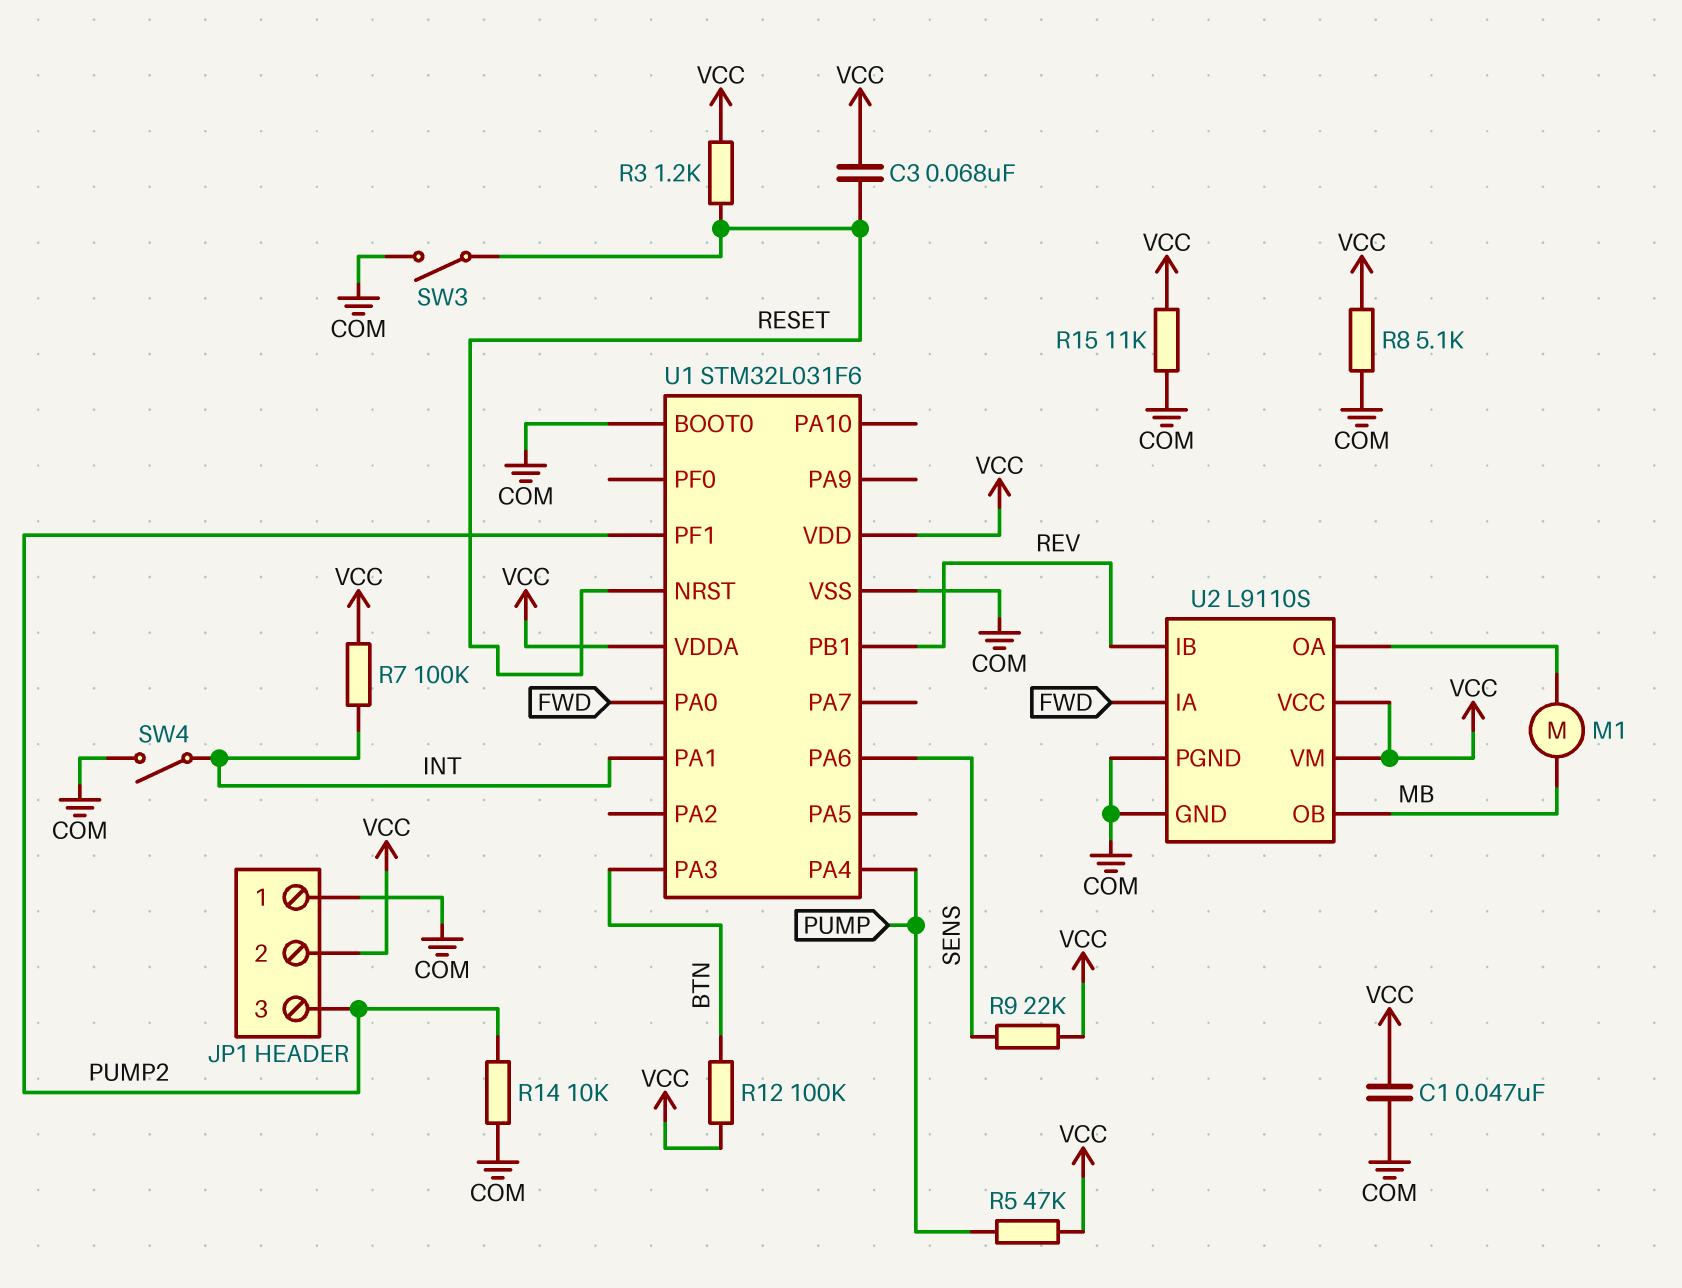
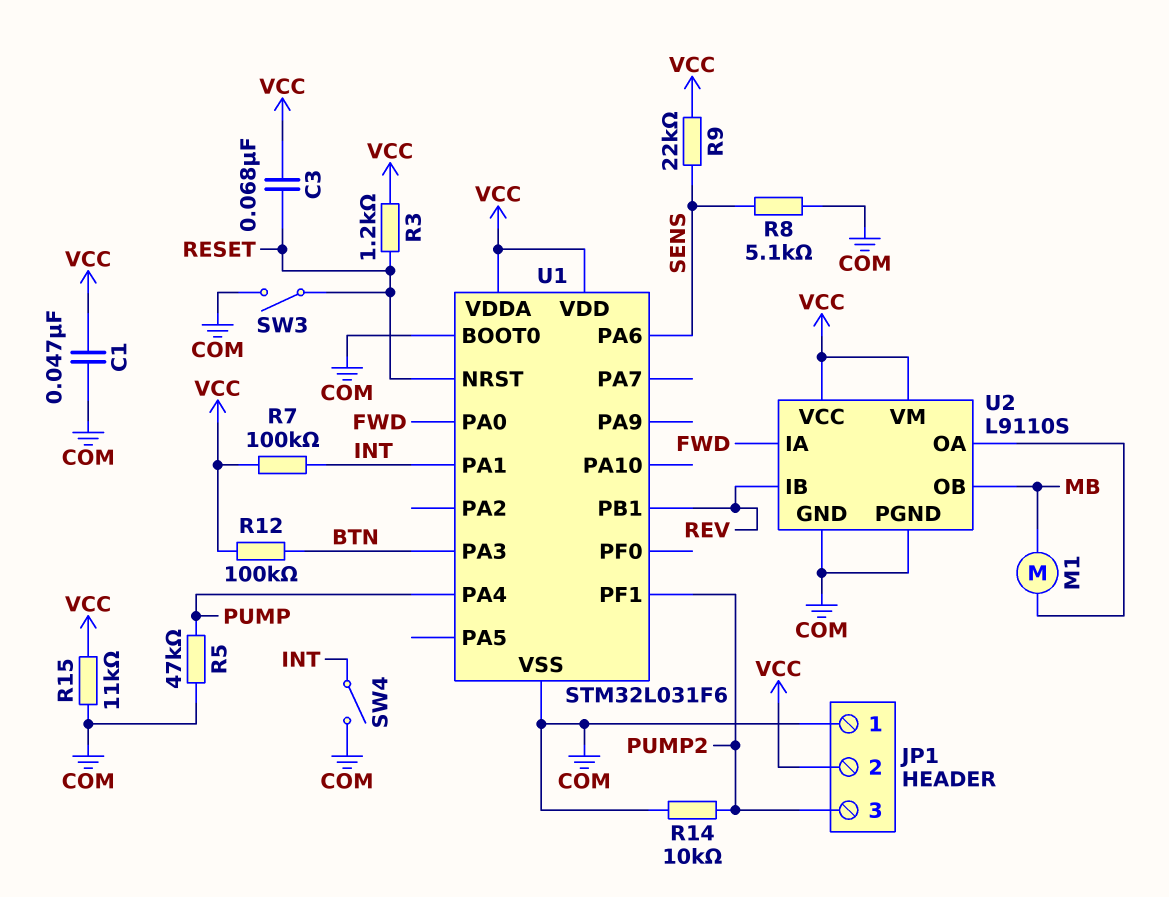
R5: 47k (PUMP, VCC) -> 47k (COM, PUMP)
R8: 5.1k (COM, VCC) -> 5.1k (COM, SENS)

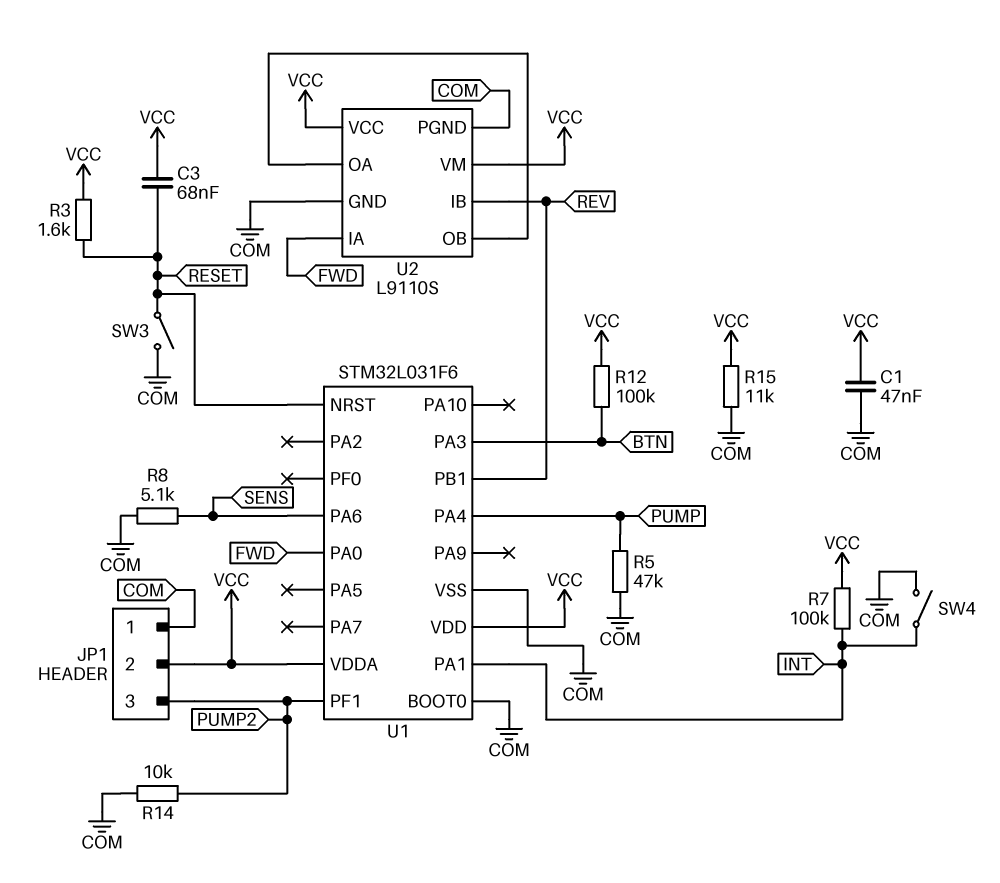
M1: motor (MB, U2/OA) -> none
R3: 1.2k (RESET, VCC) -> 1.6k (RESET, VCC)
R9: 22k (SENS, VCC) -> none
U2 pin OB: MB -> U2/OA

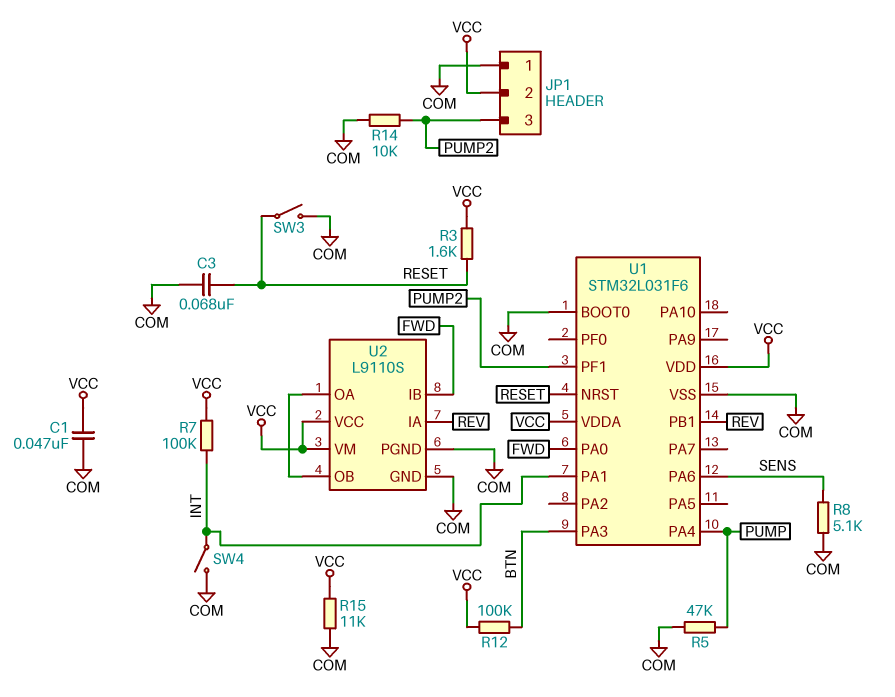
C3: 68nF (RESET, VCC) -> 68nF (COM, RESET)
U2 pin IA: FWD -> REV
U2 pin IB: REV -> FWD

